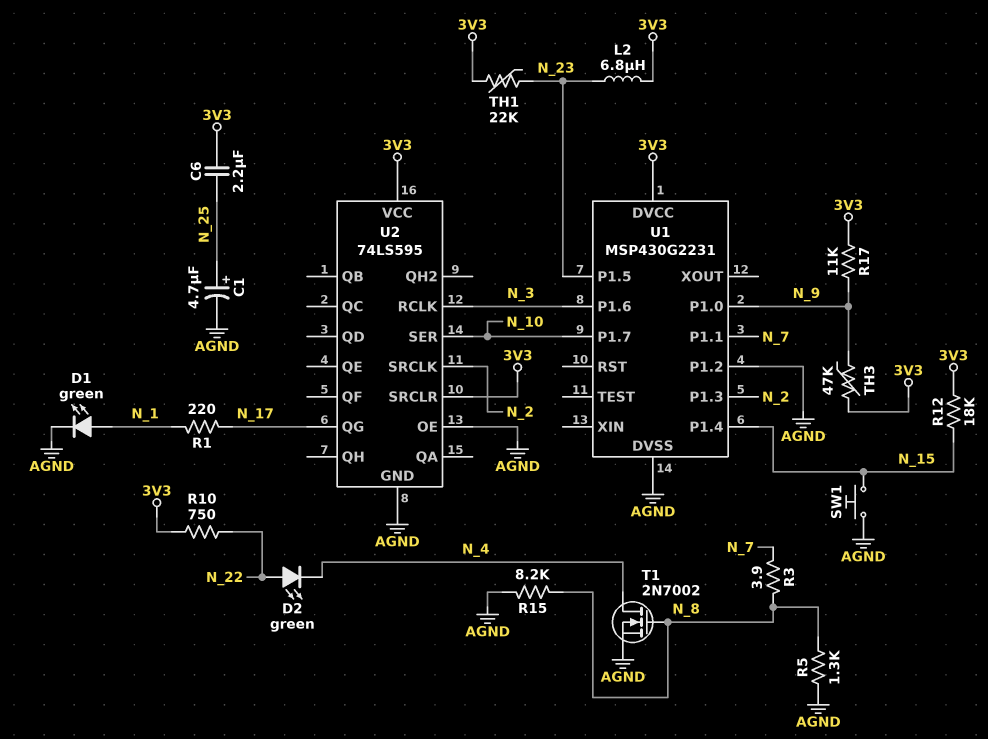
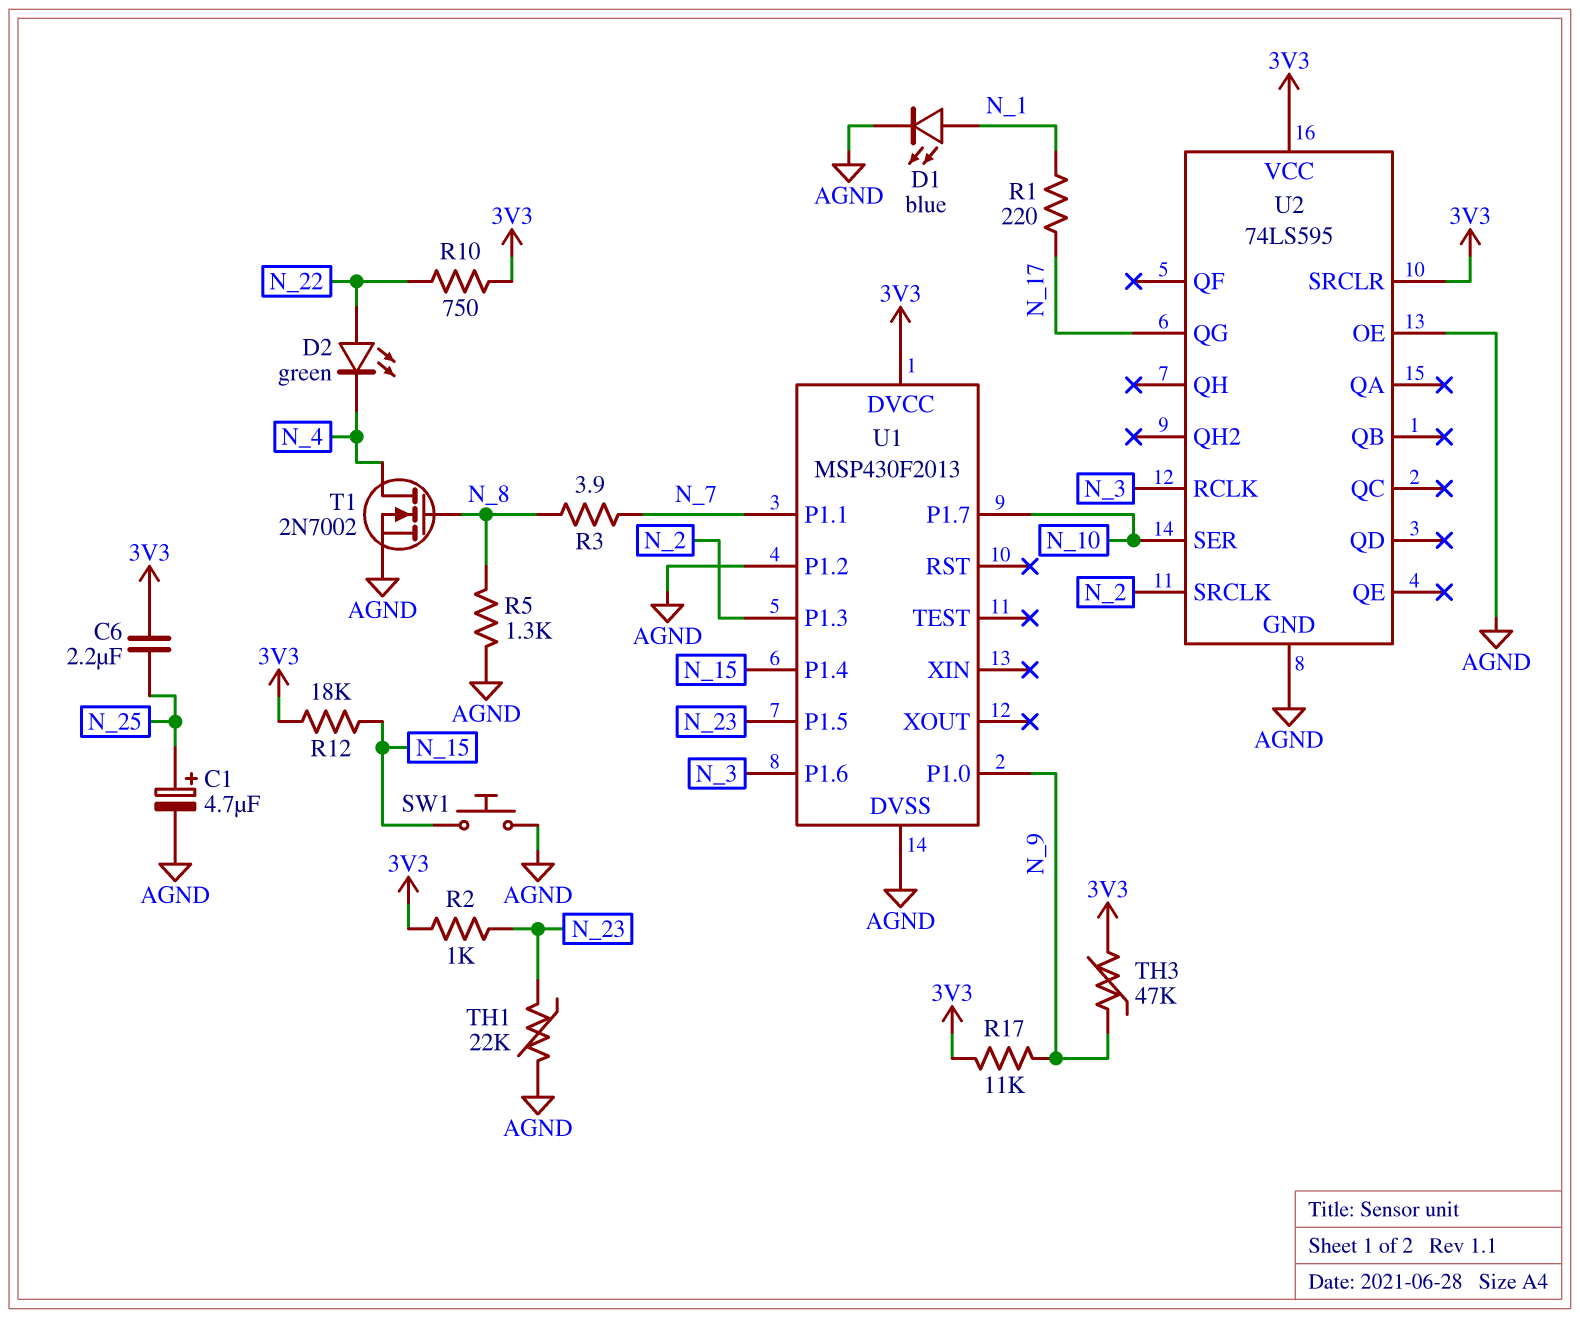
D1: LED green (A N_1, K AGND) -> LED blue (A N_1, K AGND)
L2: 6.8uH (3V3, N_23) -> none
R2: none -> 1k (3V3, N_23)
R15: 8.2k (AGND, N_8) -> none
TH1: 22k (3V3, N_23) -> 22k (AGND, N_23)
U1: MSP430G2231 -> MSP430F2013

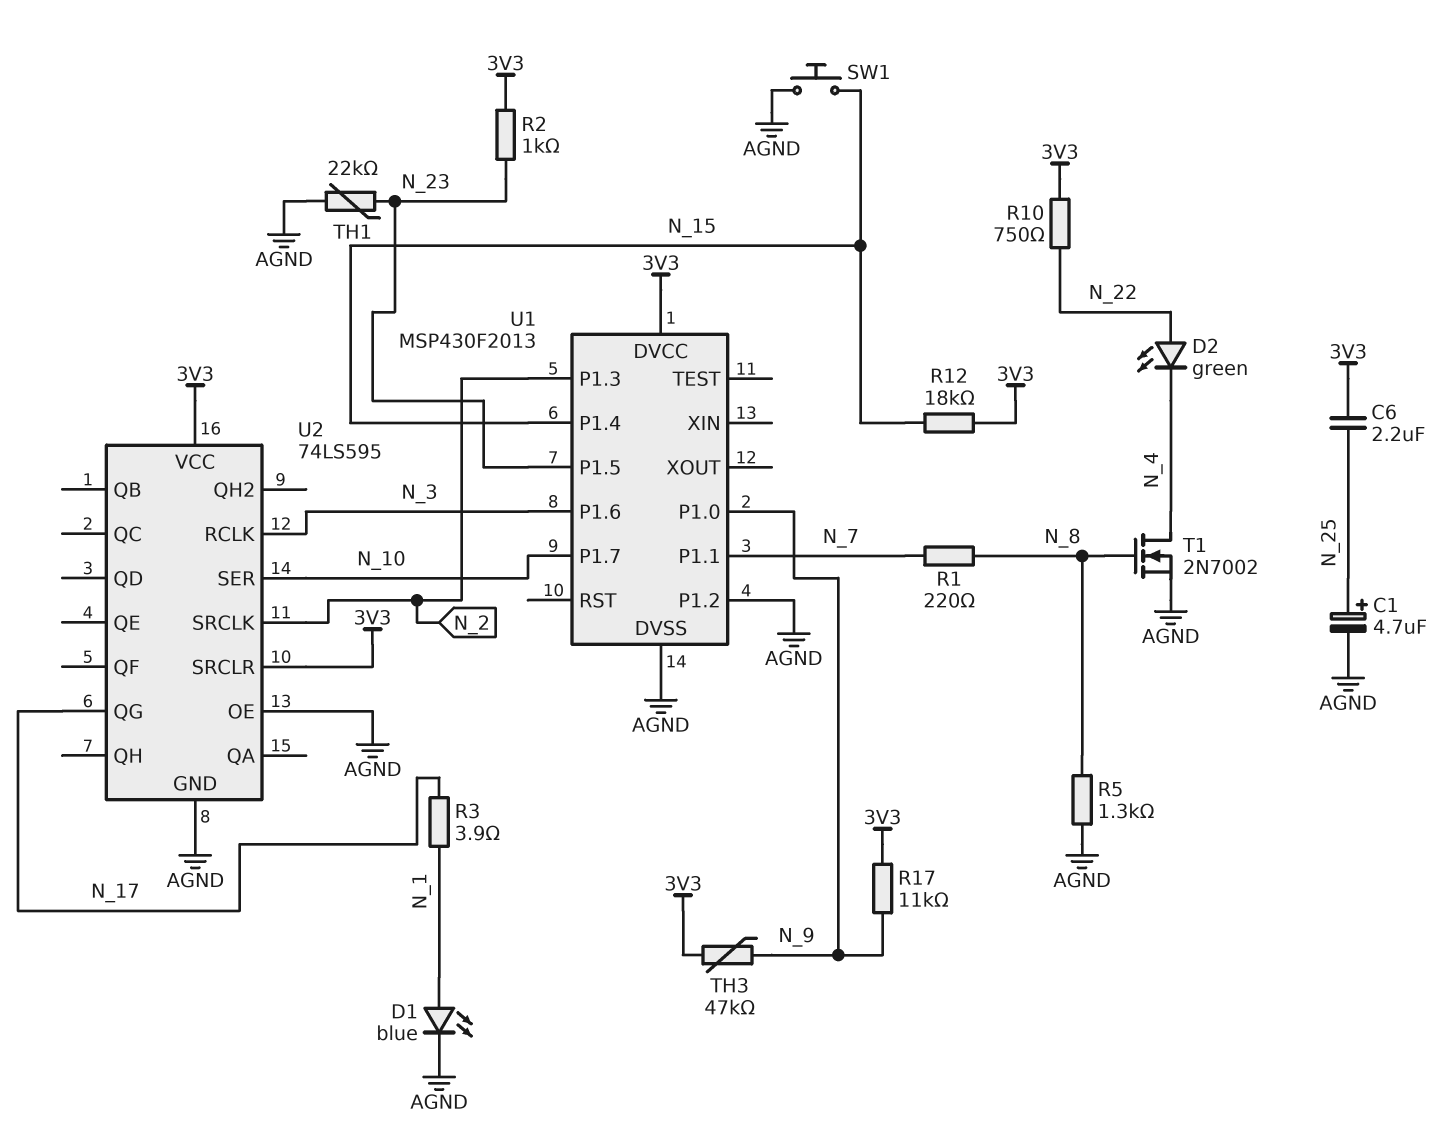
R1: 220 (N_1, N_17) -> 220 (N_7, N_8)
R3: 3.9 (N_7, N_8) -> 3.9 (N_1, N_17)

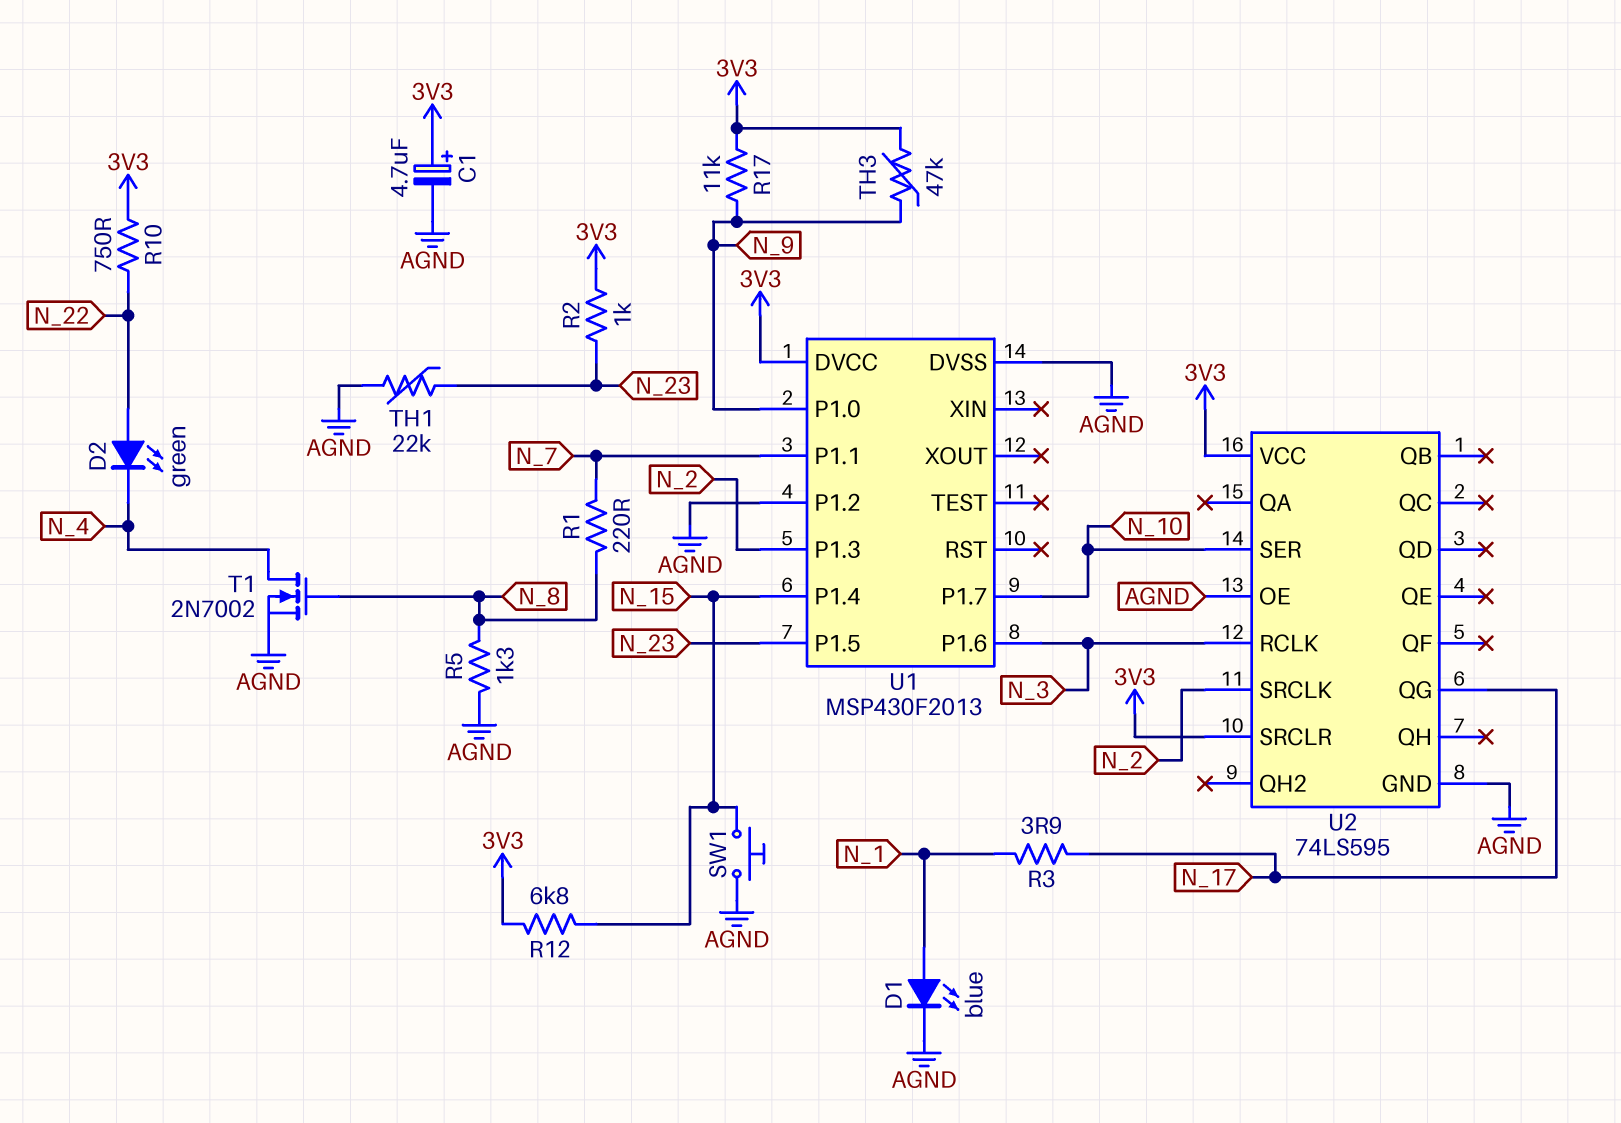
C1: 4.7uF (plus N_25, minus AGND) -> 4.7uF (plus 3V3, minus AGND)
C6: 2.2uF (3V3, N_25) -> none
R12: 18k (3V3, N_15) -> 6.8k (3V3, N_15)

